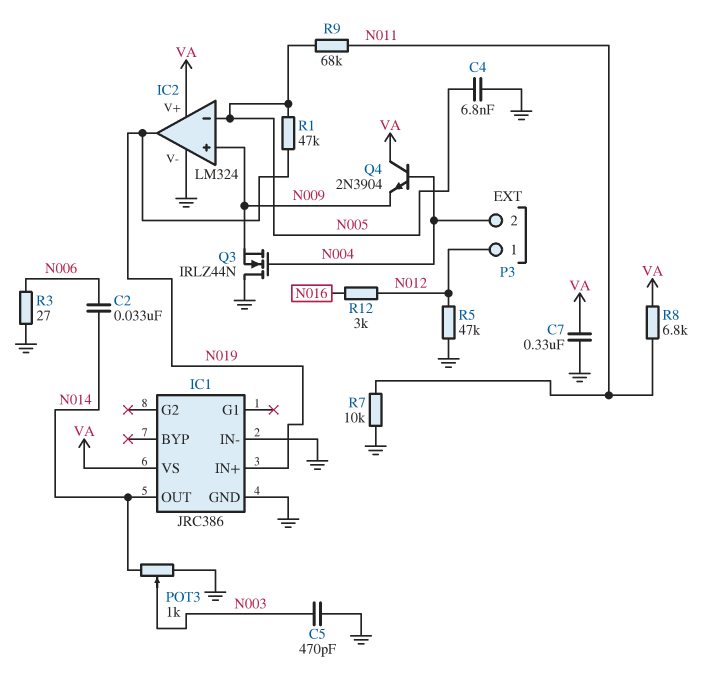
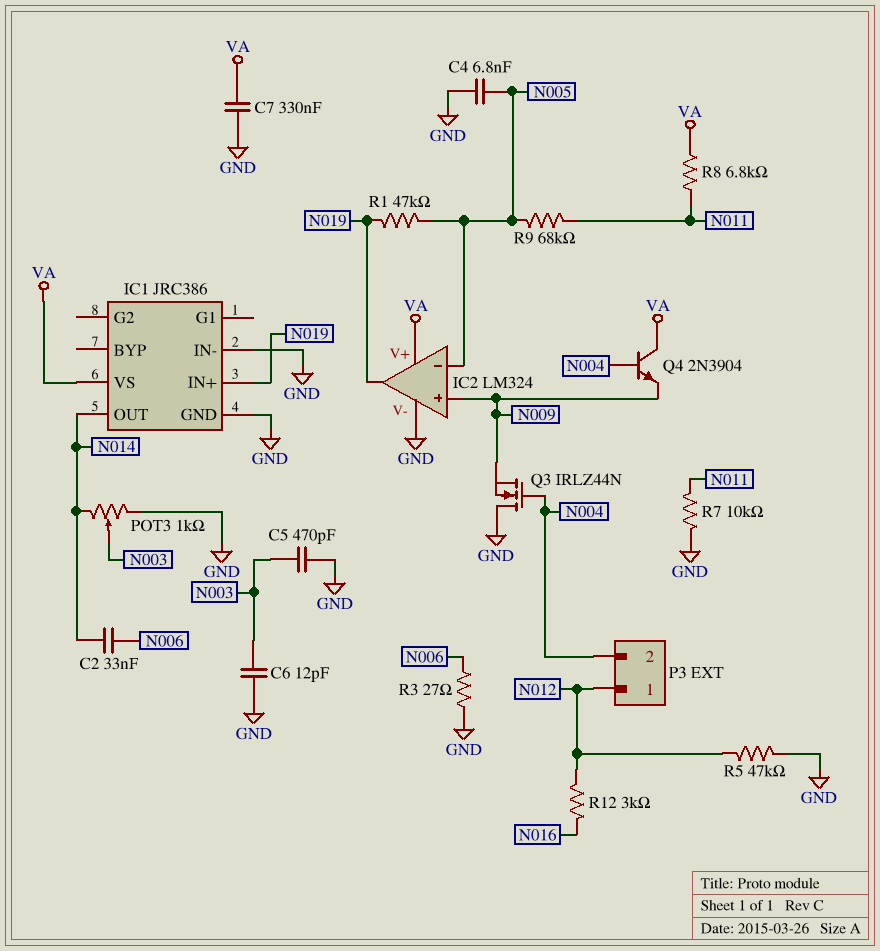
C6: none -> 12pF (GND, N003)

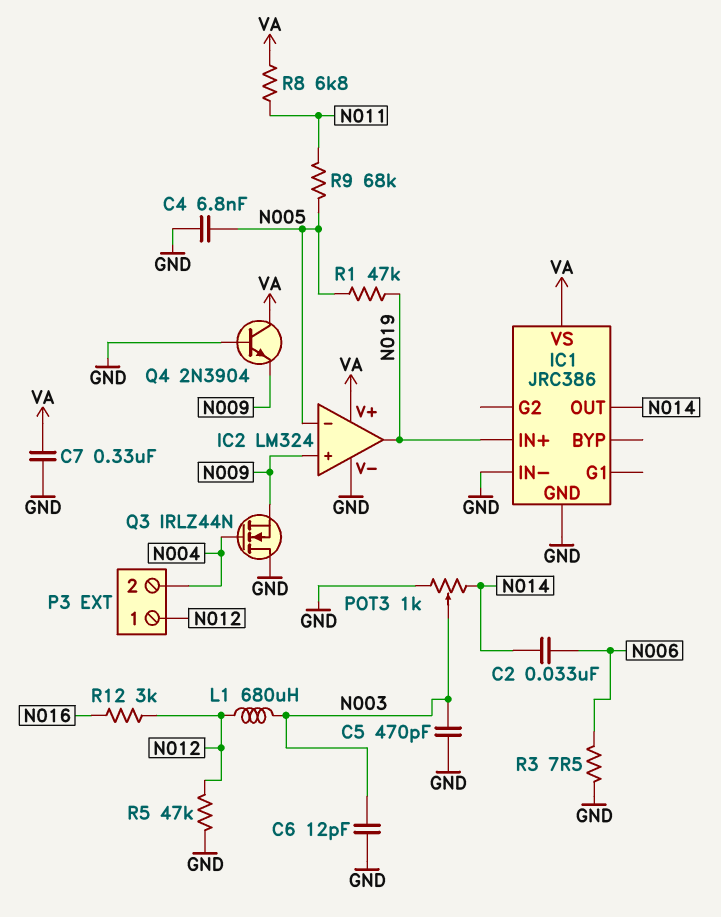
L1: none -> 680uH (N003, N012)
Q4: NPN 2N3904 (B N004, C VA, E N009) -> NPN 2N3904 (B GND, C VA, E N009)
R3: 27 (GND, N006) -> 7.5 (GND, N006)
R7: 10k (GND, N011) -> none

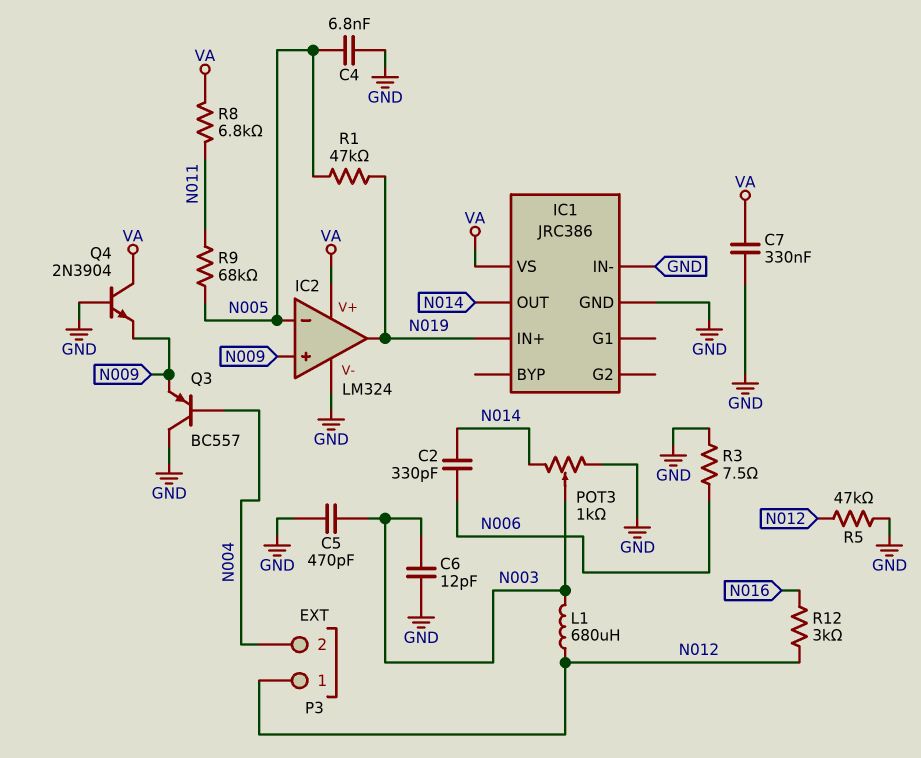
C2: 33nF (N006, N014) -> 330pF (N006, N014)
Q3: NMOS IRLZ44N (G N004, D GND, S N009) -> PNP BC557 (B N004, C GND, E N009)

